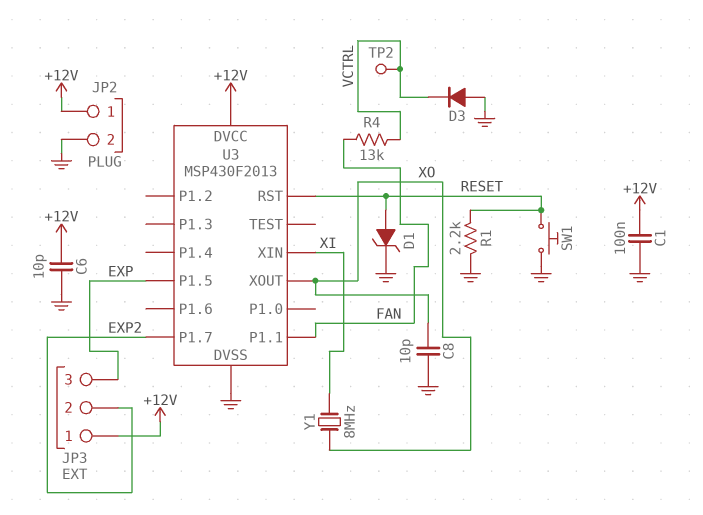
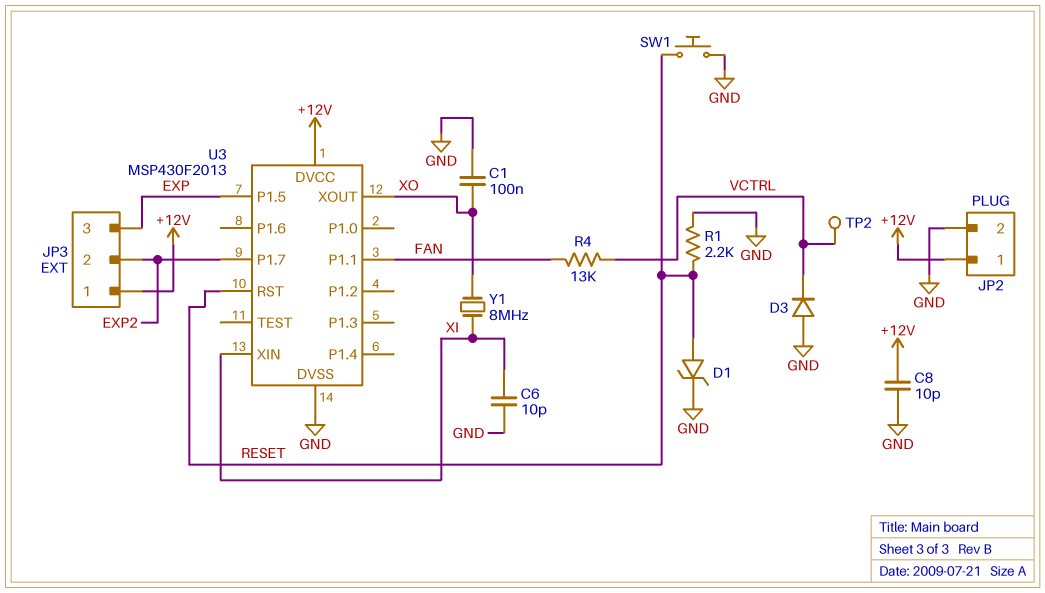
C1: 100nF (+12V, GND) -> 100nF (GND, XO)
C6: 10pF (+12V, GND) -> 10pF (GND, XI)
C8: 10pF (GND, XO) -> 10pF (+12V, GND)

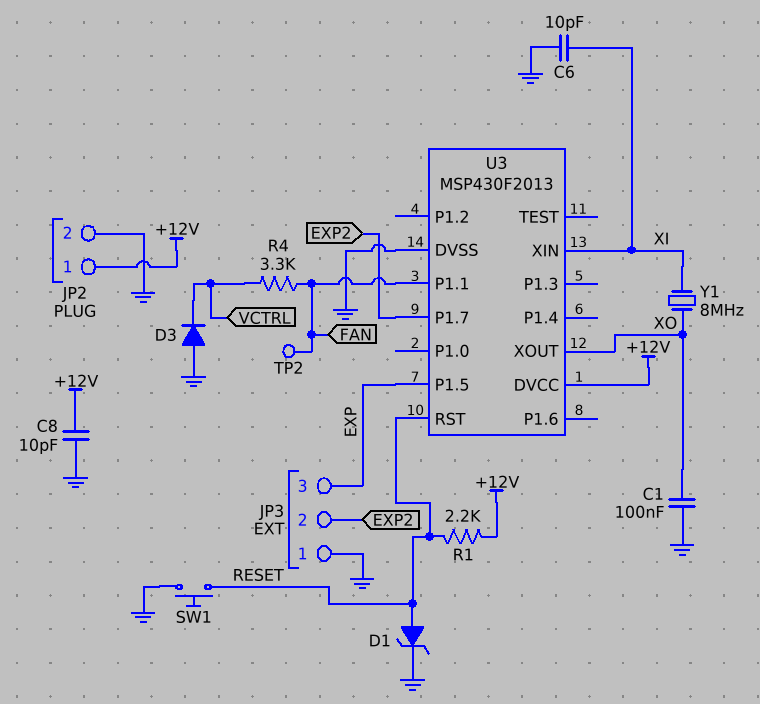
JP3 pin 1: +12V -> GND
R1: 2.2k (GND, RESET) -> 2.2k (+12V, RESET)
R4: 13k (FAN, VCTRL) -> 3.3k (FAN, VCTRL)
TP2: test point (VCTRL) -> test point (FAN)

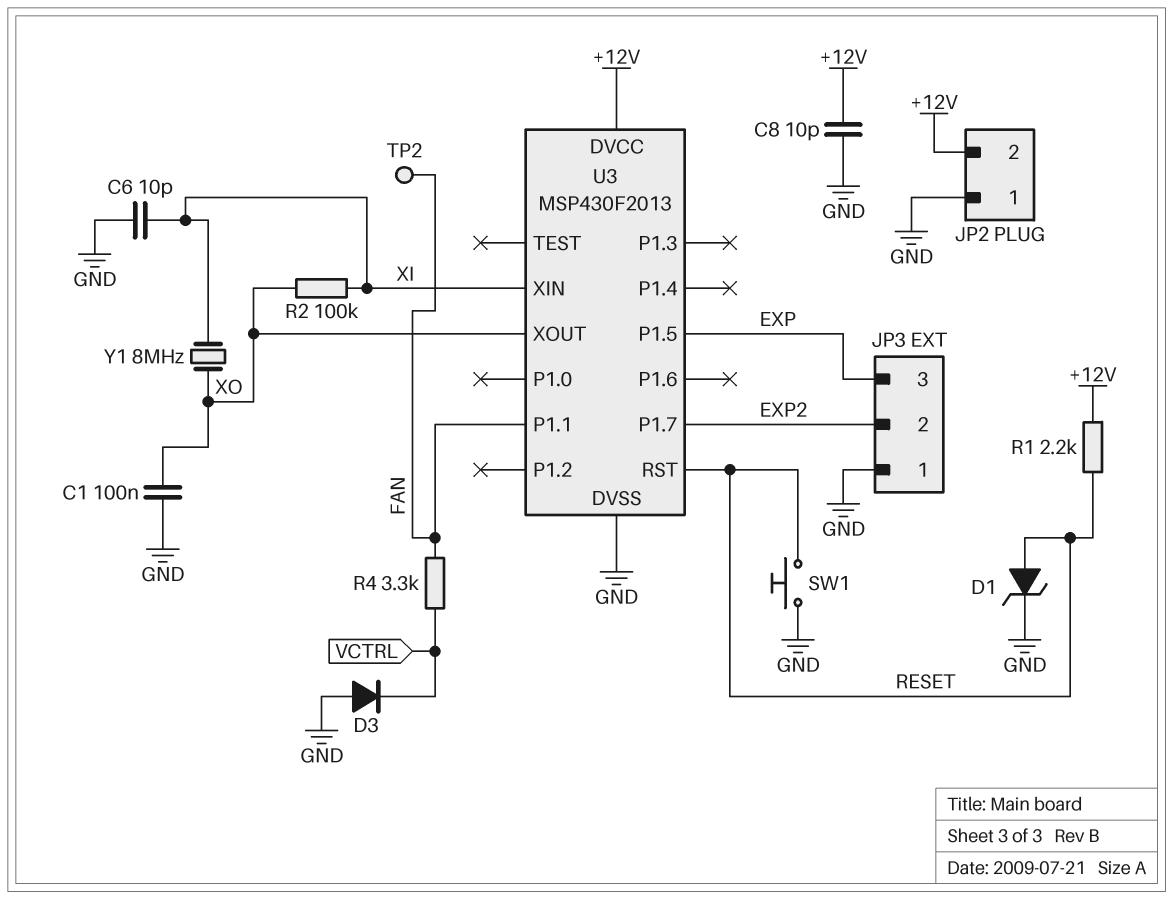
JP2 pin 1: +12V -> GND
JP2 pin 2: GND -> +12V
R2: none -> 100k (XI, XO)

